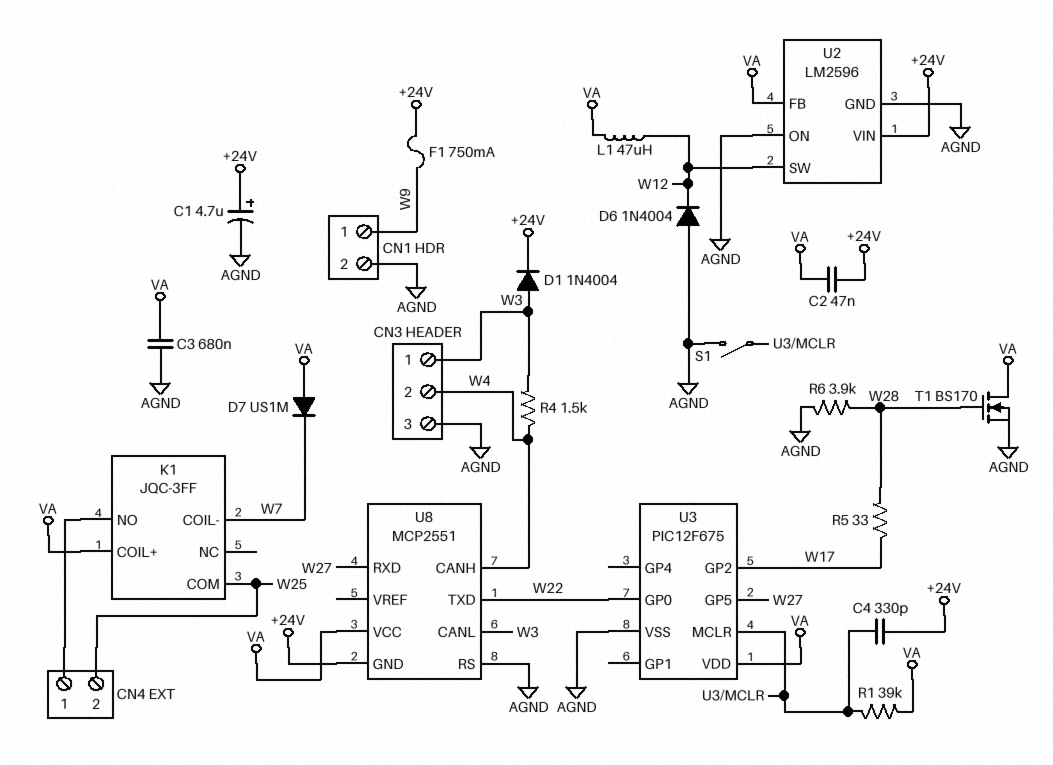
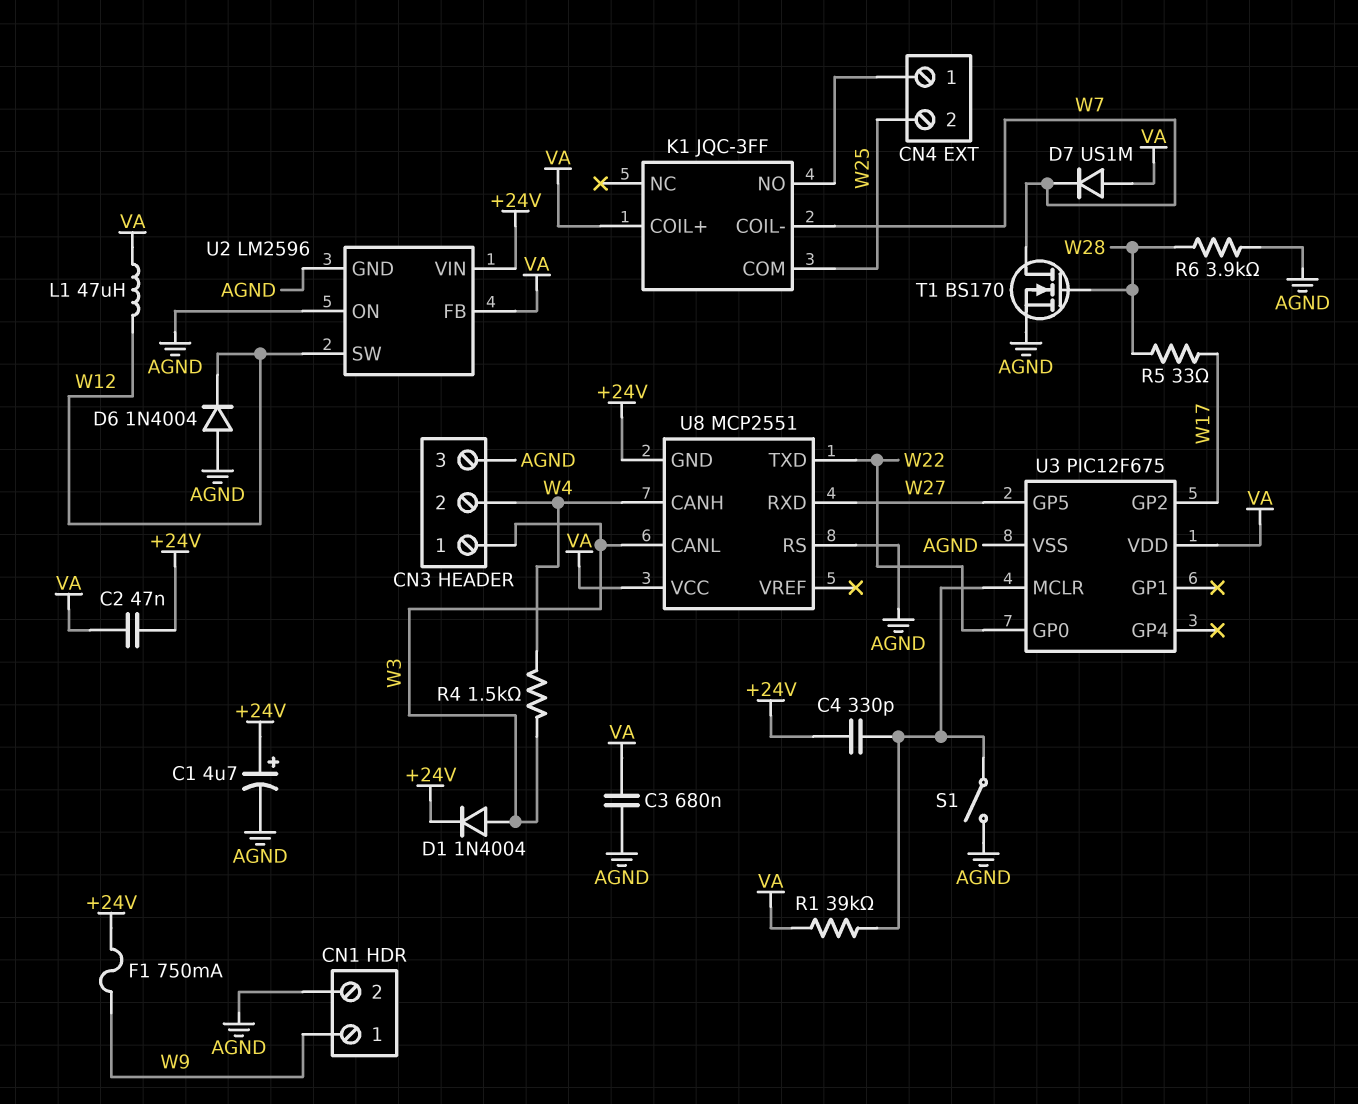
T1: NMOS BS170 (G W28, D VA, S AGND) -> NMOS BS170 (G W28, D W7, S AGND)

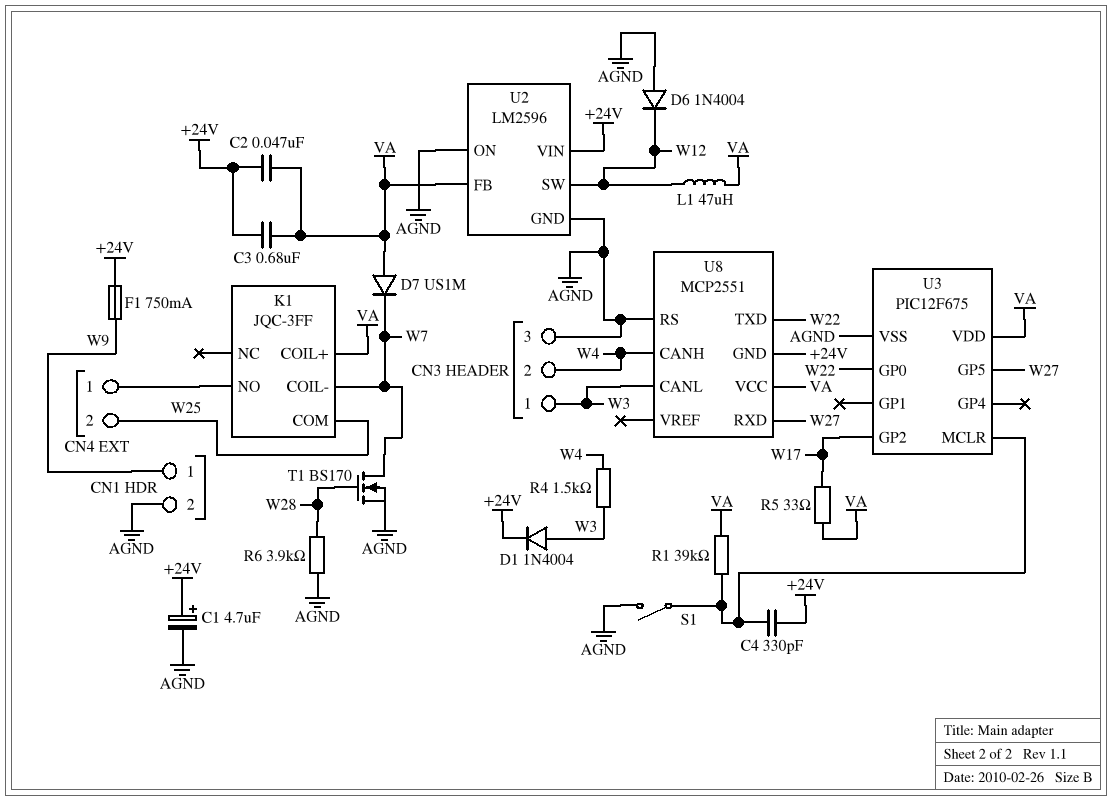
C3: 680nF (AGND, VA) -> 680nF (+24V, VA)
R5: 33 (W17, W28) -> 33 (VA, W17)

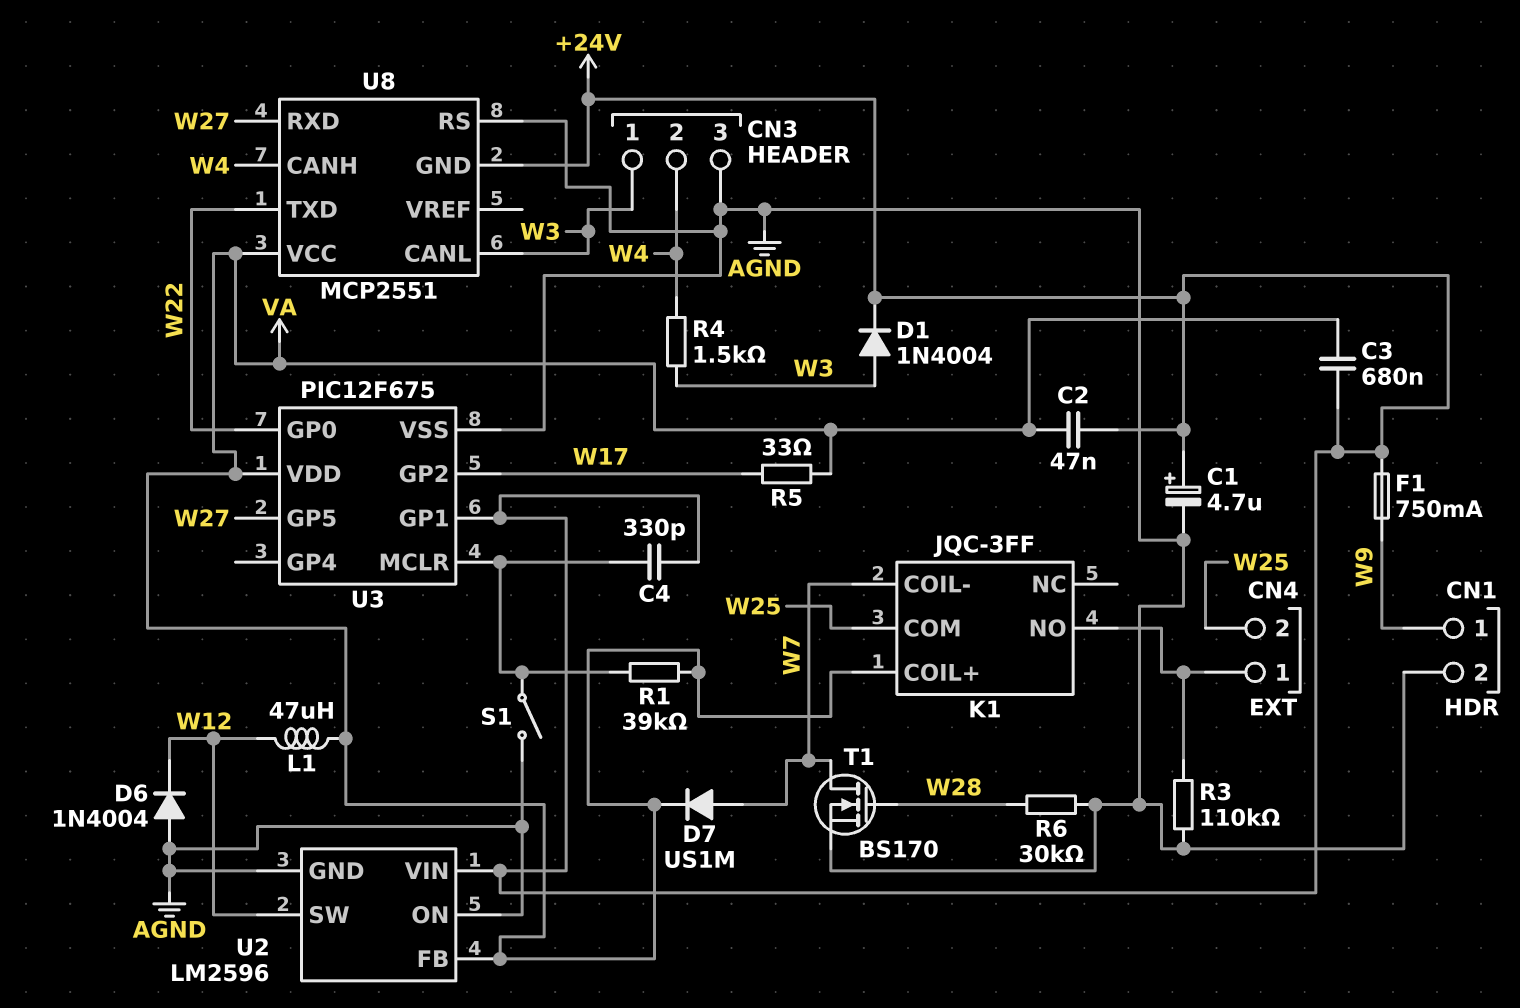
D7: diode US1M (A VA, K W7) -> diode US1M (A W7, K VA)
R3: none -> 110k (AGND, CN4/1)
R6: 3.9k (AGND, W28) -> 30k (AGND, W28)
U3 pin GP1: none -> +24V

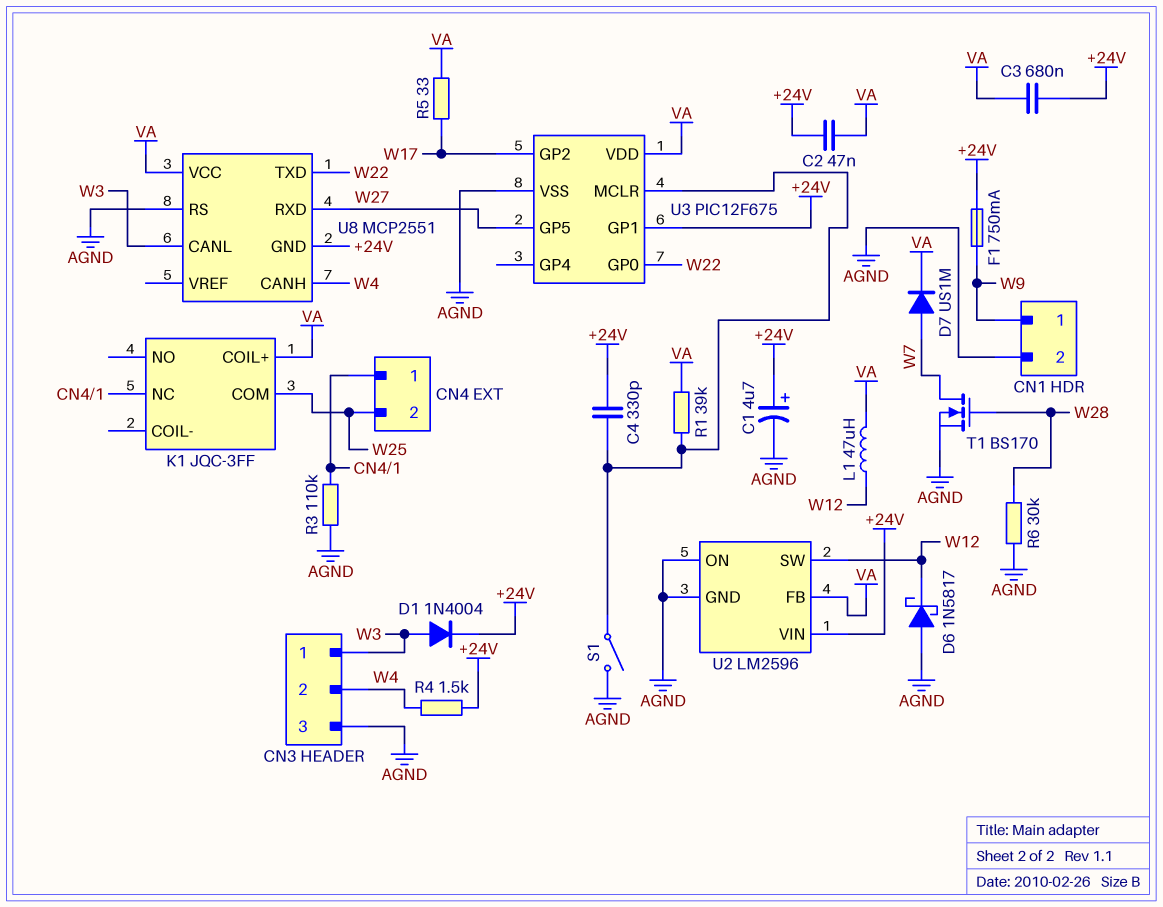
D6: diode 1N4004 (A AGND, K W12) -> schottky 1N5817 (A AGND, K W12)
K1 pin COIL-: W7 -> none
K1 pin NC: none -> CN4/1
K1 pin NO: CN4/1 -> none
R4: 1.5k (W3, W4) -> 1.5k (+24V, W4)

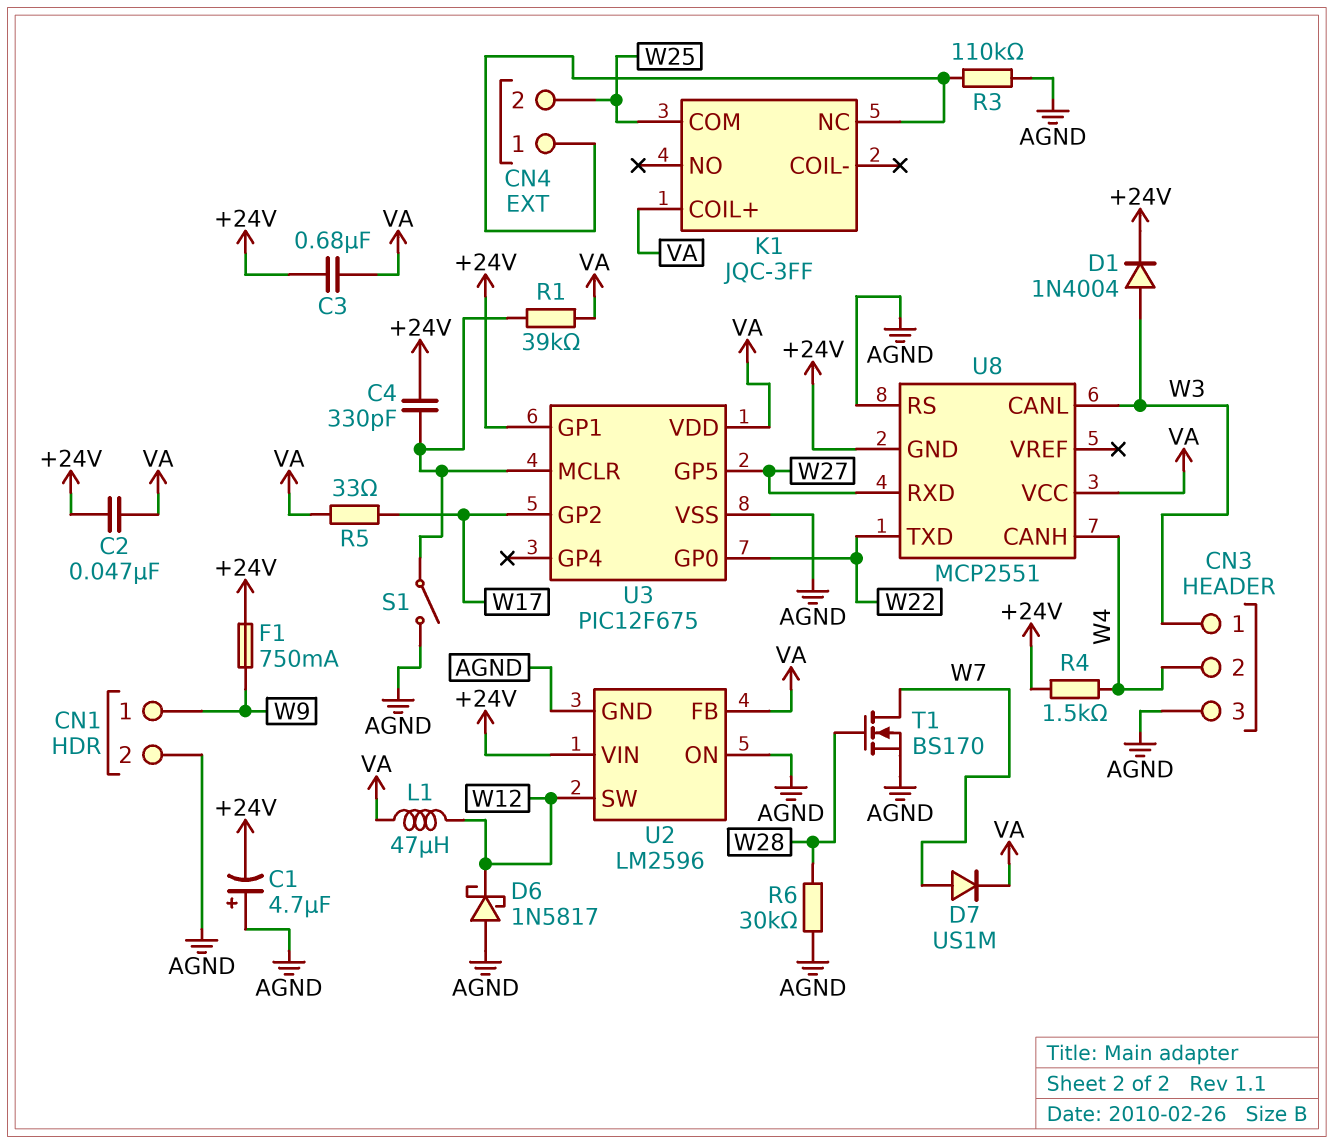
C1: 4.7uF (plus +24V, minus AGND) -> 4.7uF (plus AGND, minus +24V)

